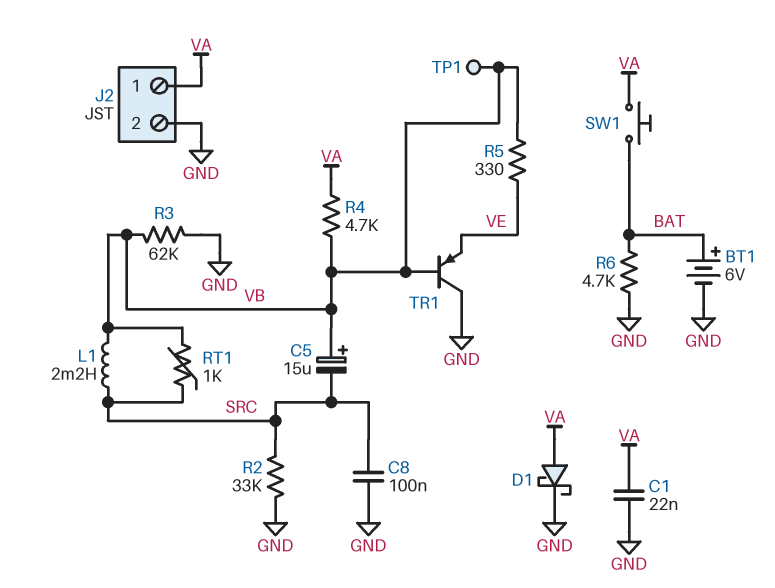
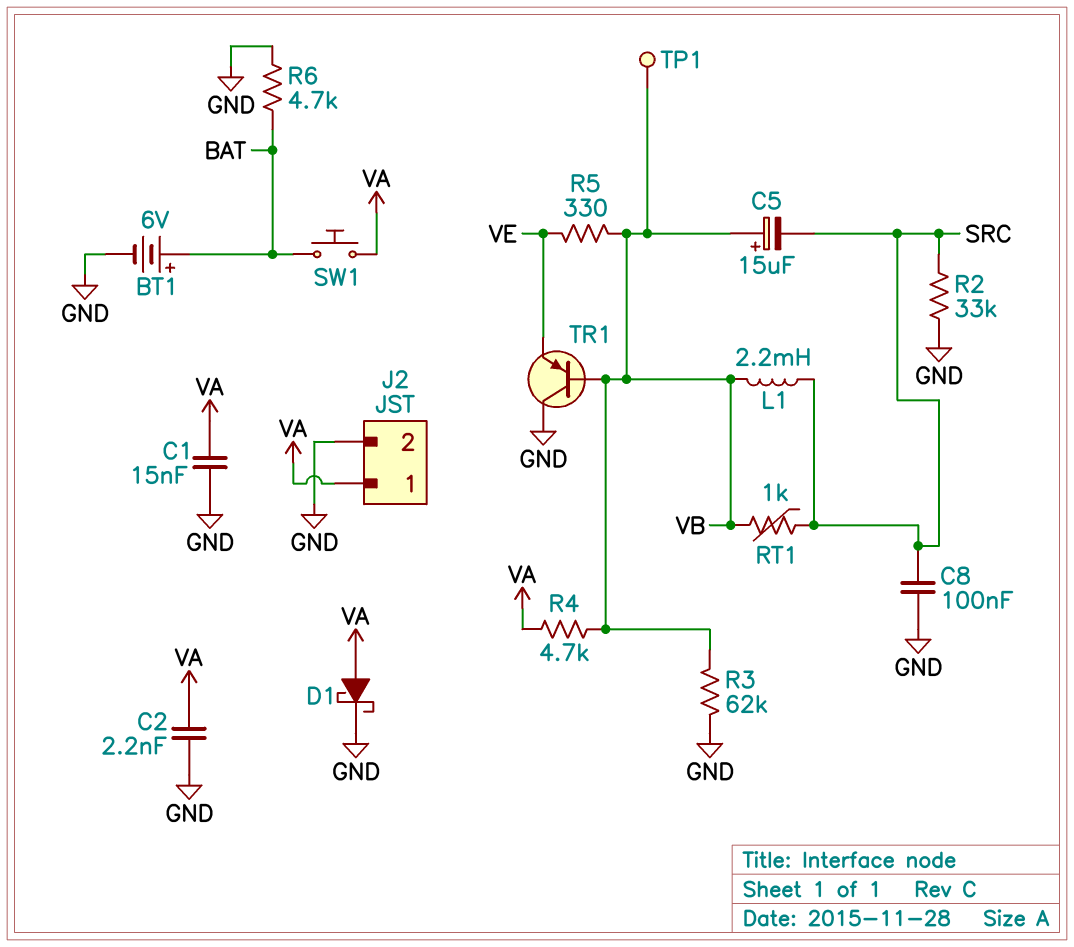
C1: 22nF (GND, VA) -> 15nF (GND, VA)
C2: none -> 2.2nF (GND, VA)

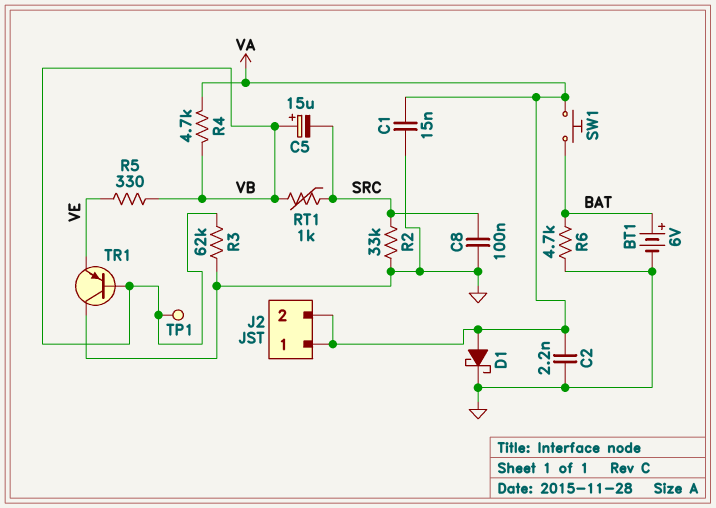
J2 pin 2: GND -> VA
L1: 2.2mH (SRC, VB) -> none

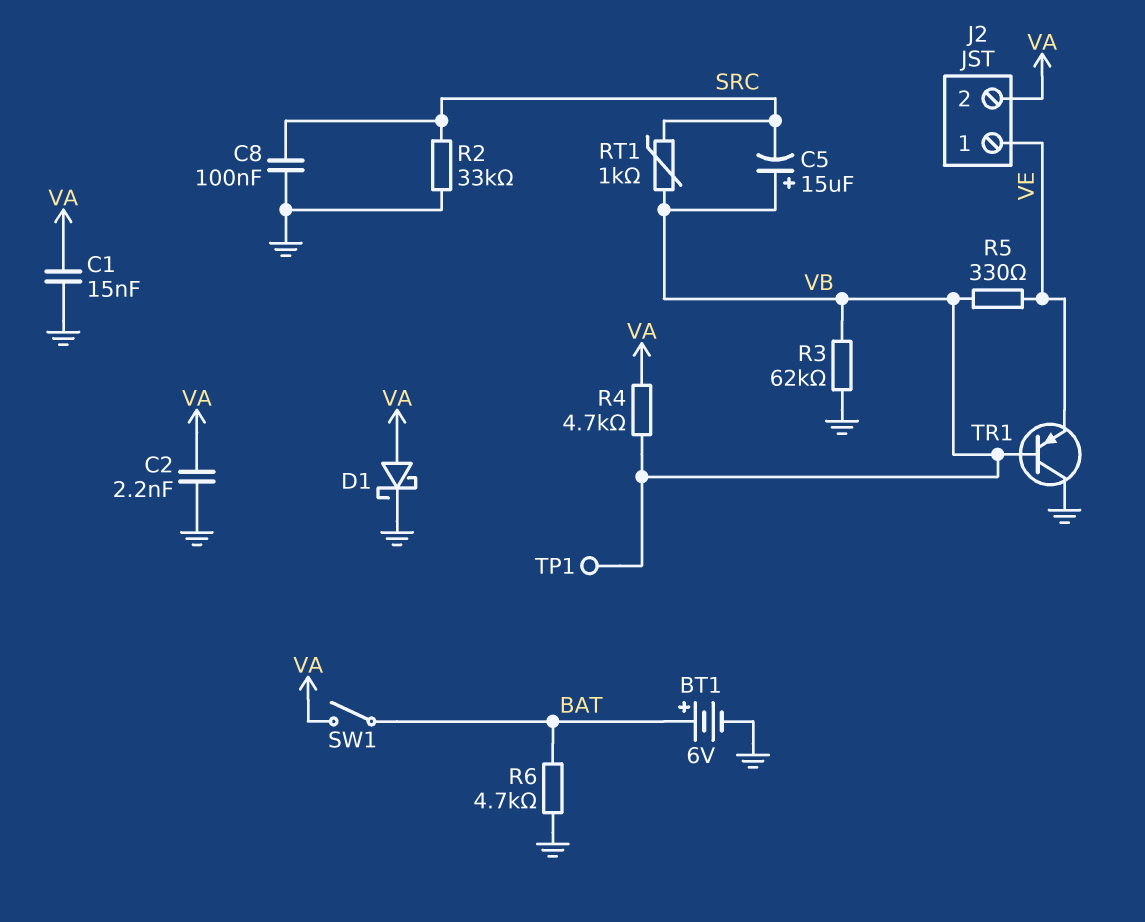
J2 pin 1: VA -> VE
SW1: button (BAT, VA) -> switch (BAT, VA)

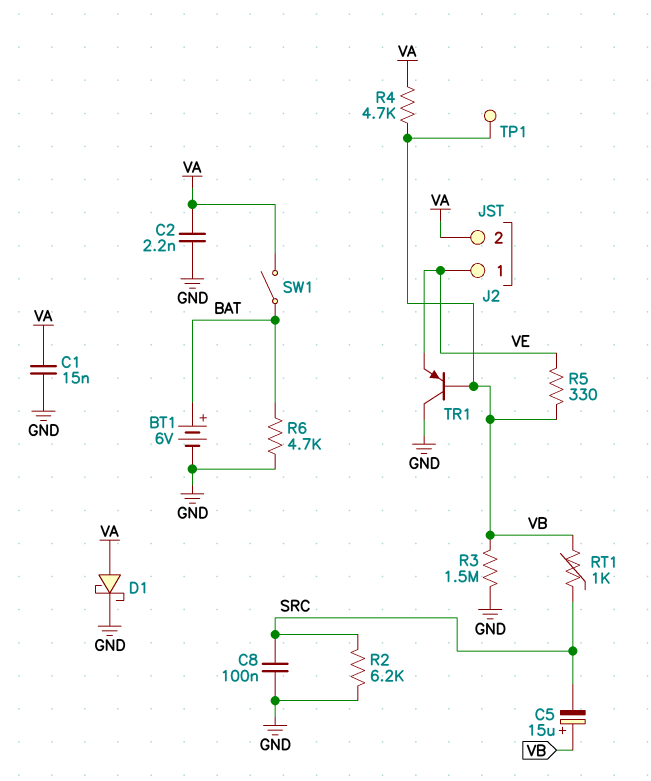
R2: 33k (GND, SRC) -> 6.2k (GND, SRC)
R3: 62k (GND, VB) -> 1.5M (GND, VB)

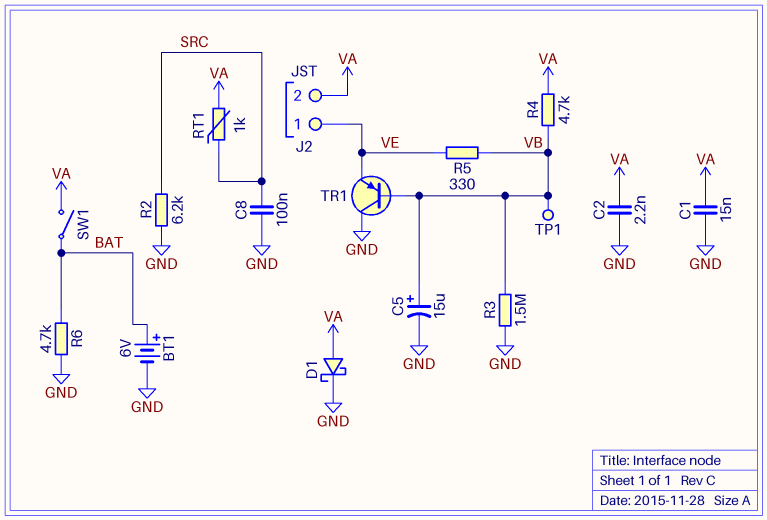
C5: 15uF (plus VB, minus SRC) -> 15uF (plus VB, minus GND)
RT1: 1k (SRC, VB) -> 1k (SRC, VA)

